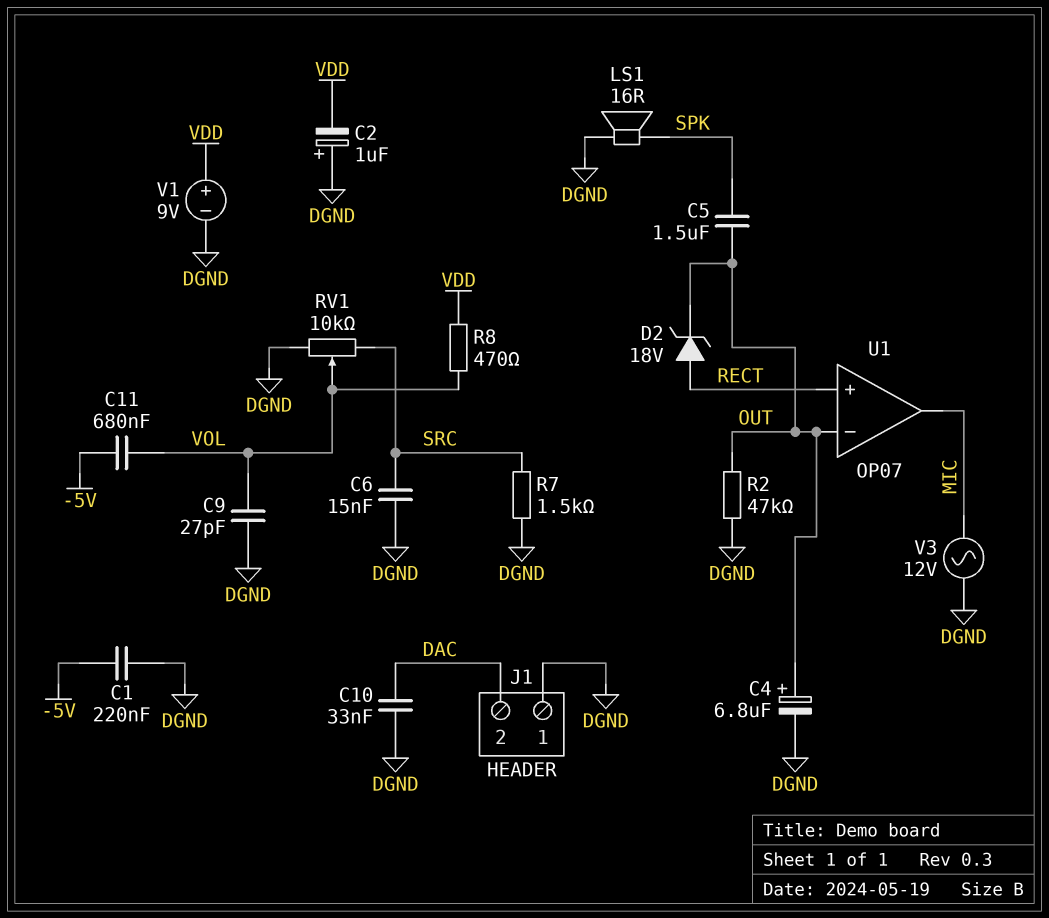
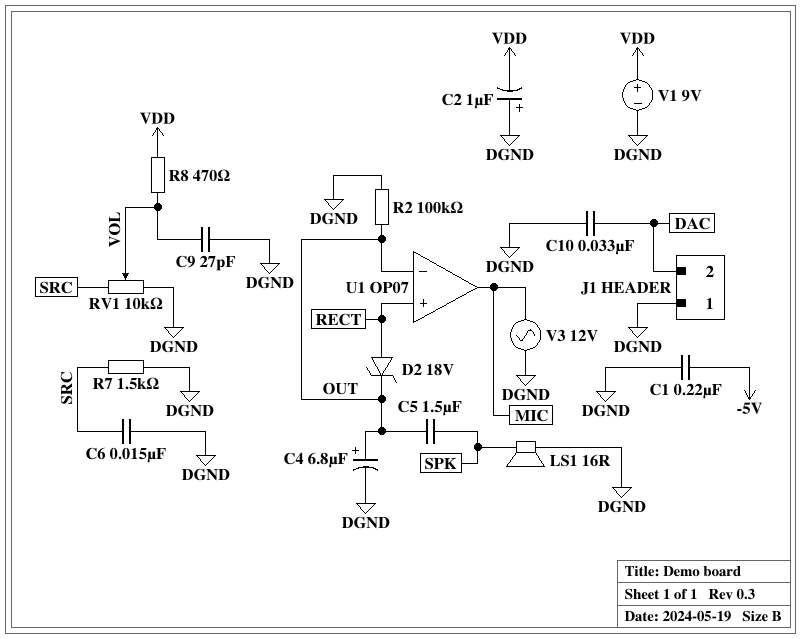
C11: 680nF (-5V, VOL) -> none
R2: 47k (DGND, OUT) -> 100k (DGND, OUT)

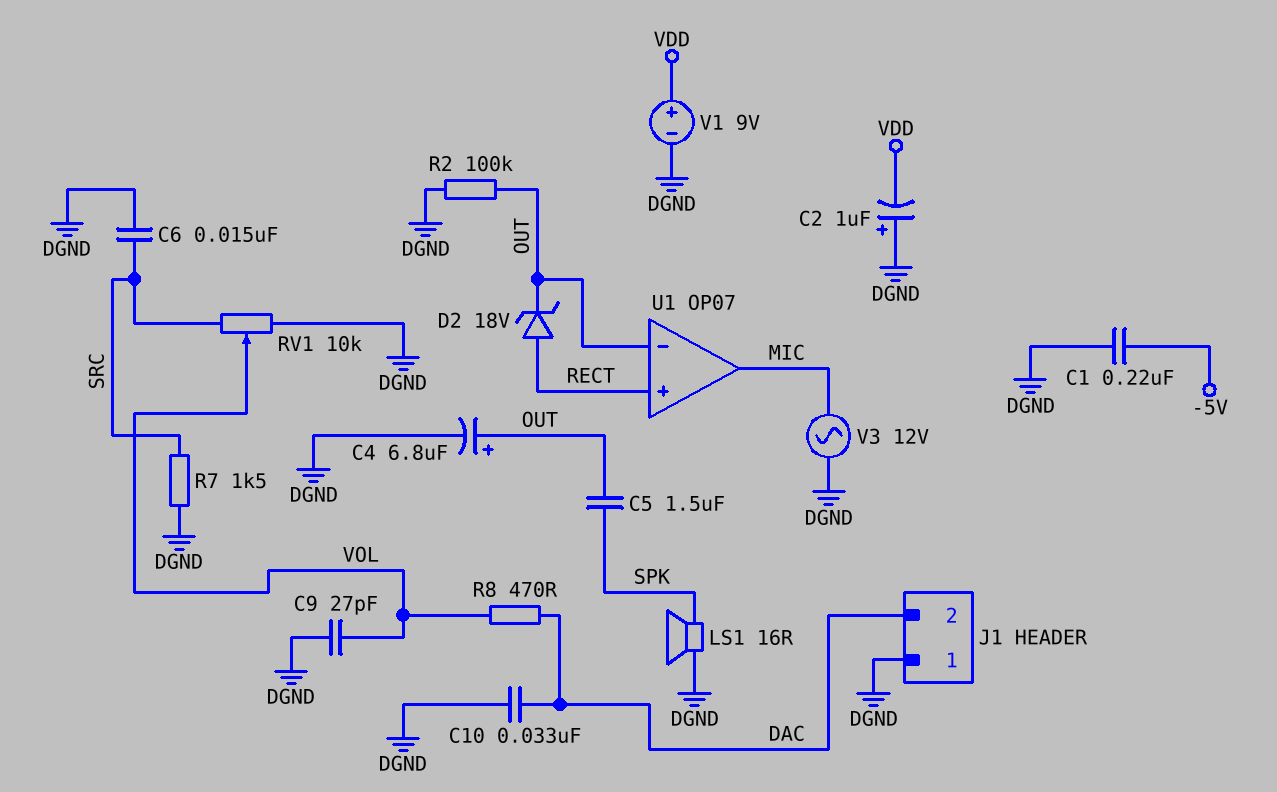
R8: 470 (VDD, VOL) -> 470 (DAC, VOL)

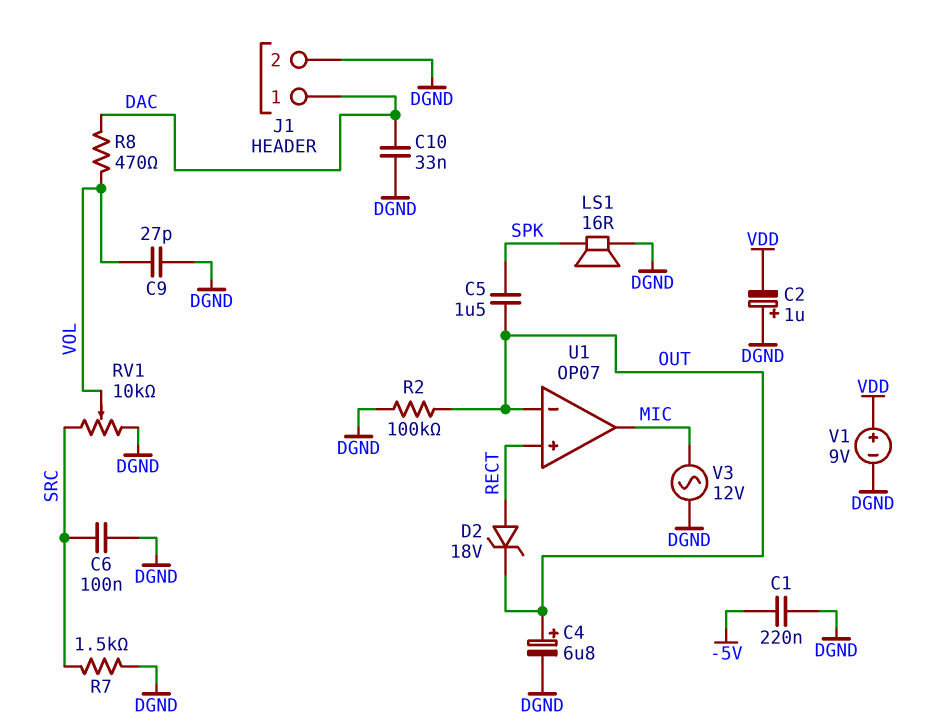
C6: 15nF (DGND, SRC) -> 100nF (DGND, SRC)
J1 pin 1: DGND -> DAC
J1 pin 2: DAC -> DGND

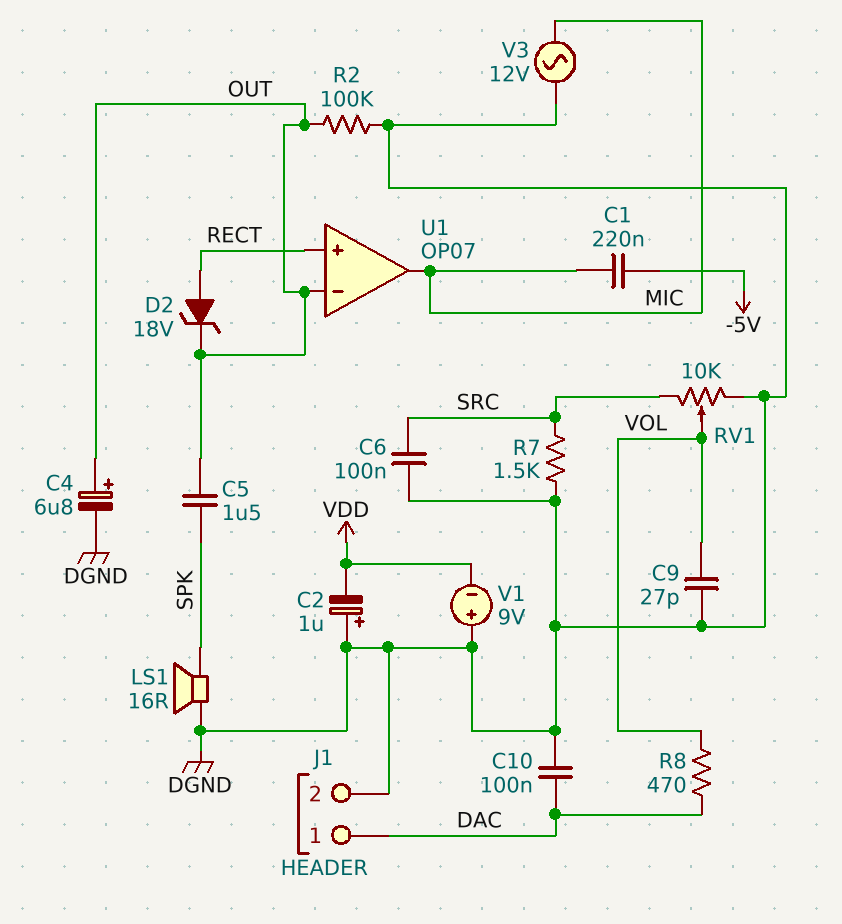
C1: 220nF (-5V, DGND) -> 220nF (-5V, MIC)
C10: 33nF (DAC, DGND) -> 100nF (DAC, DGND)
V1: 9V (plus VDD, minus DGND) -> 9V (plus DGND, minus VDD)

